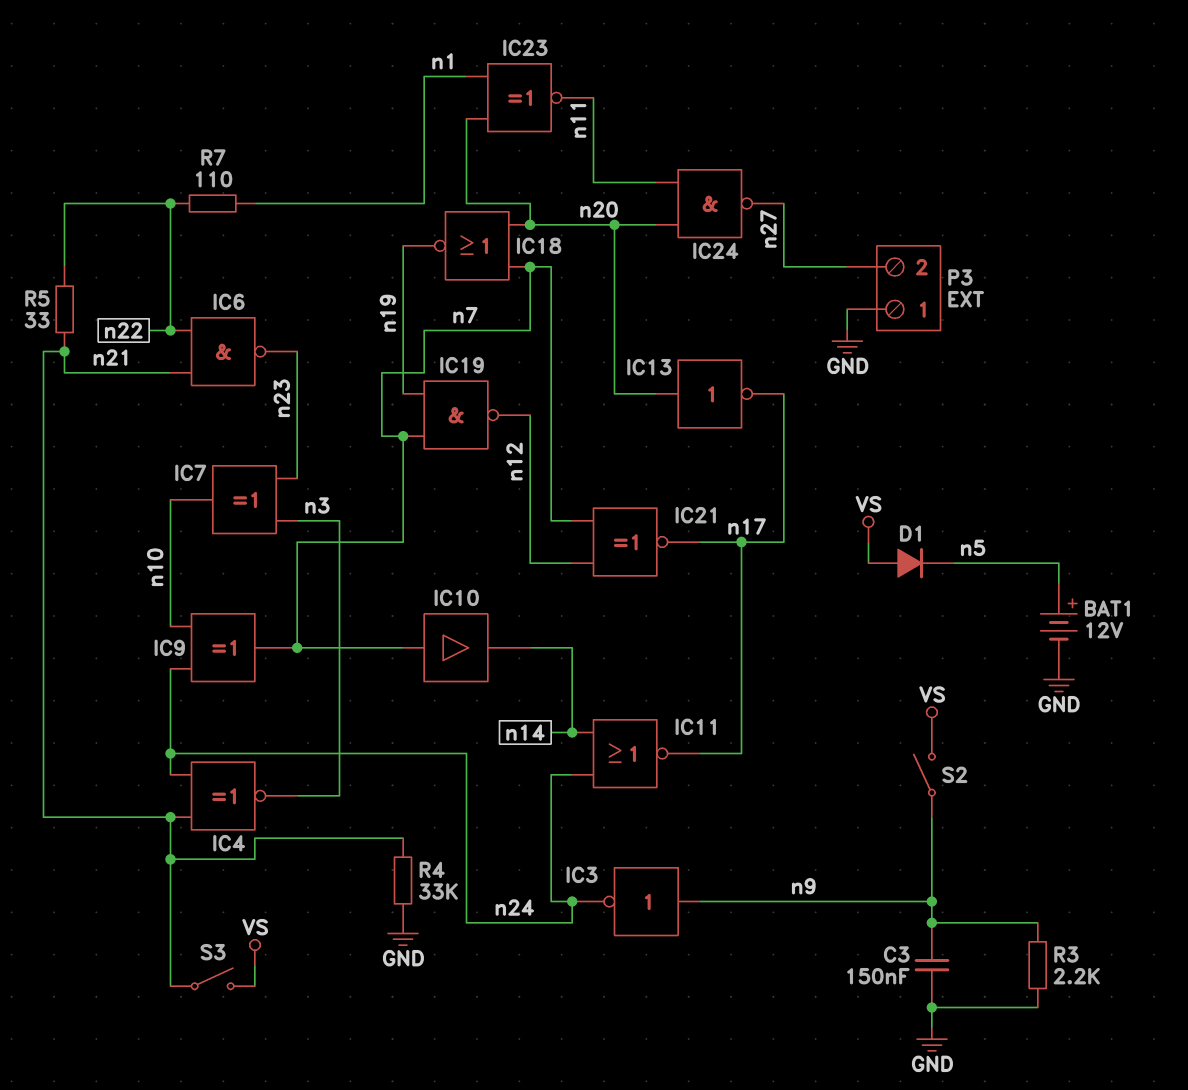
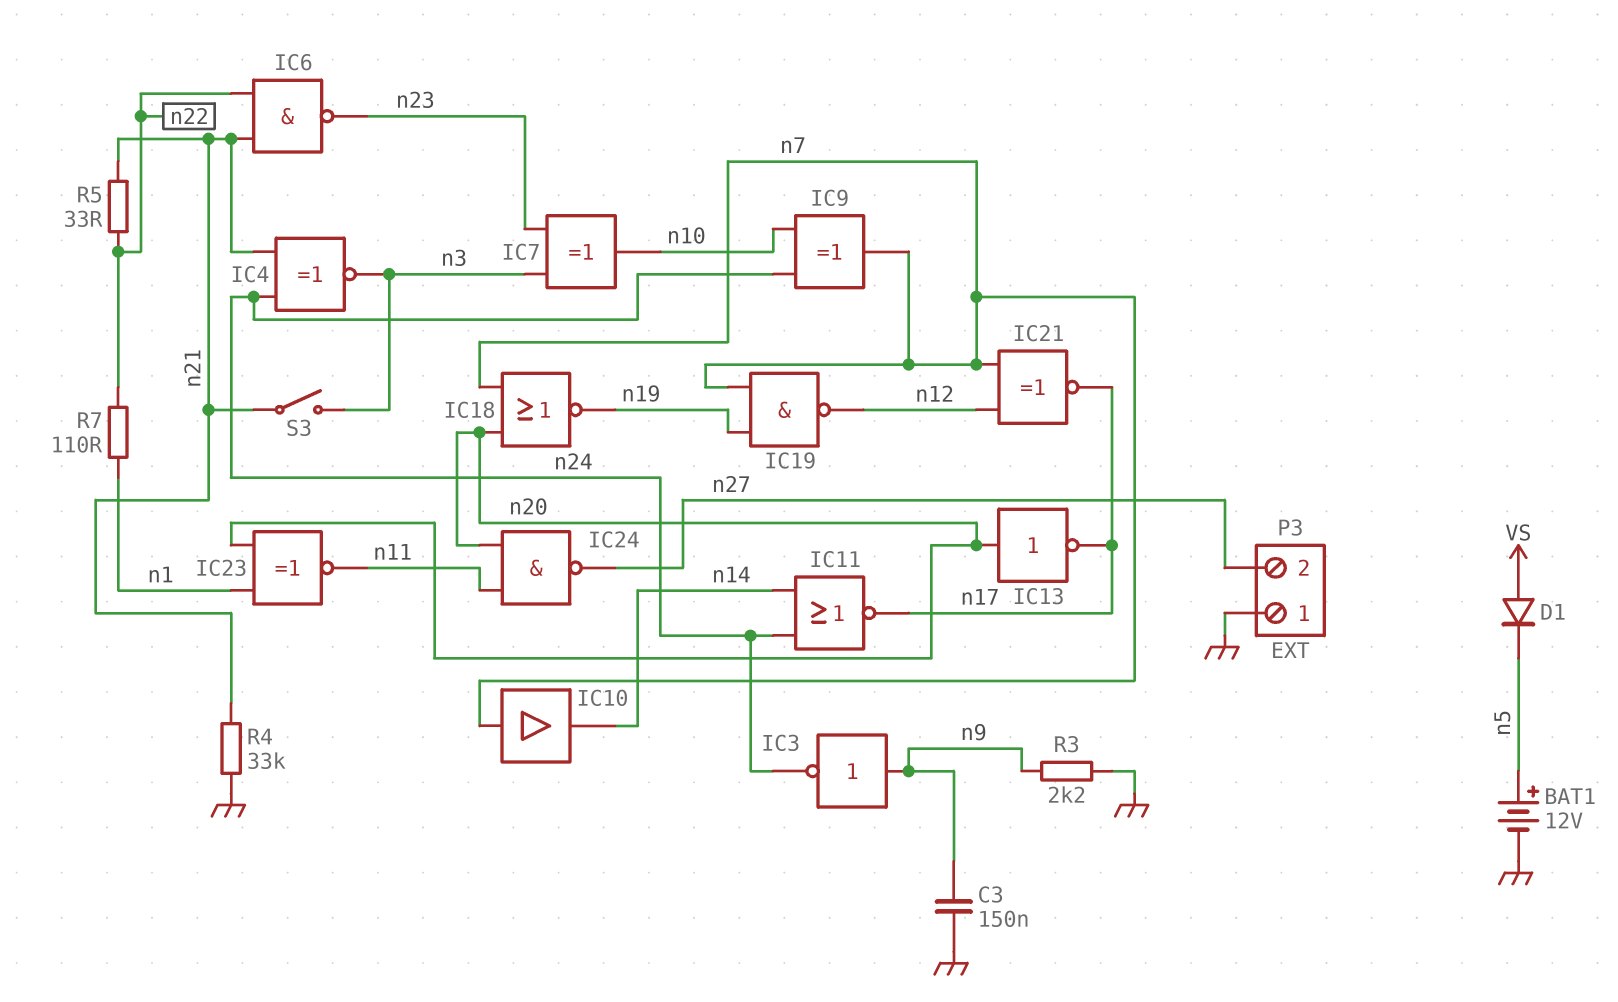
S2: switch (VS, n9) -> none
S3: switch (VS, n21) -> switch (n3, n21)

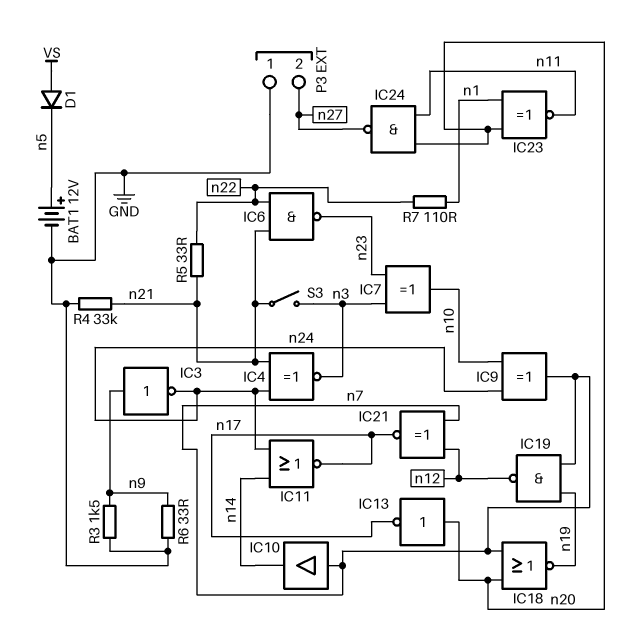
C3: 150nF (GND, n9) -> none
R3: 2.2k (GND, n9) -> 1.5k (GND, n9)
R6: none -> 33 (GND, n9)

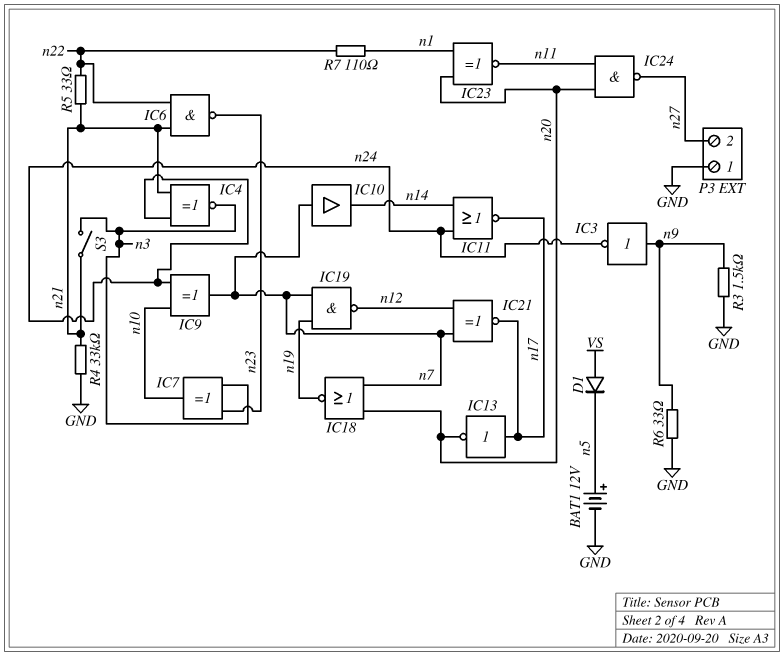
IC13: NOT (in n20, out n17) -> NOT (in n17, out n20)

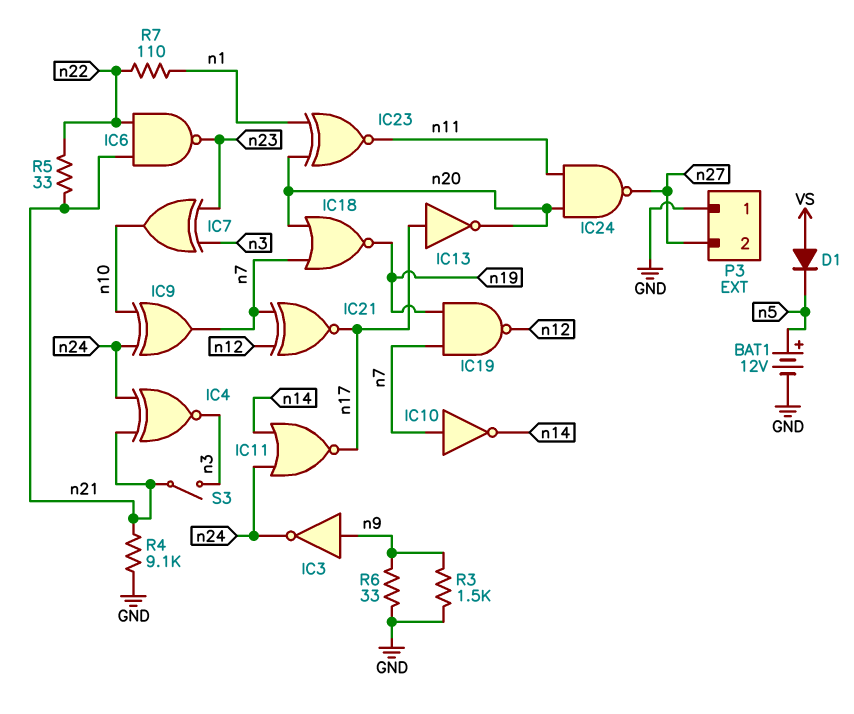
IC10: buffer (in n7, out n14) -> NOT (in n7, out n14)
R4: 33k (GND, n21) -> 9.1k (GND, n21)

